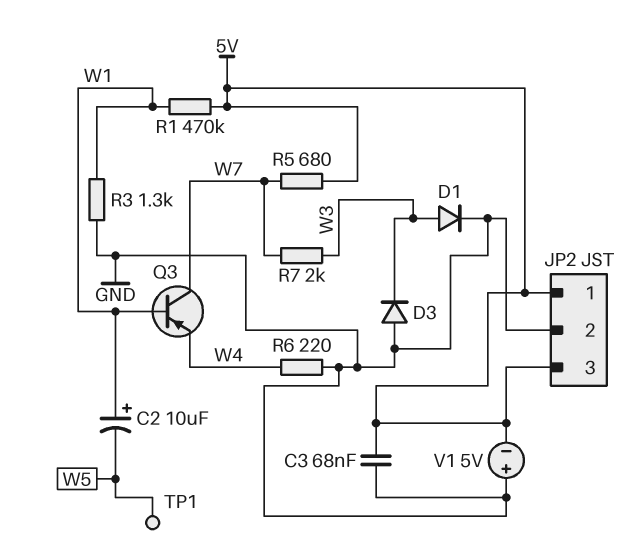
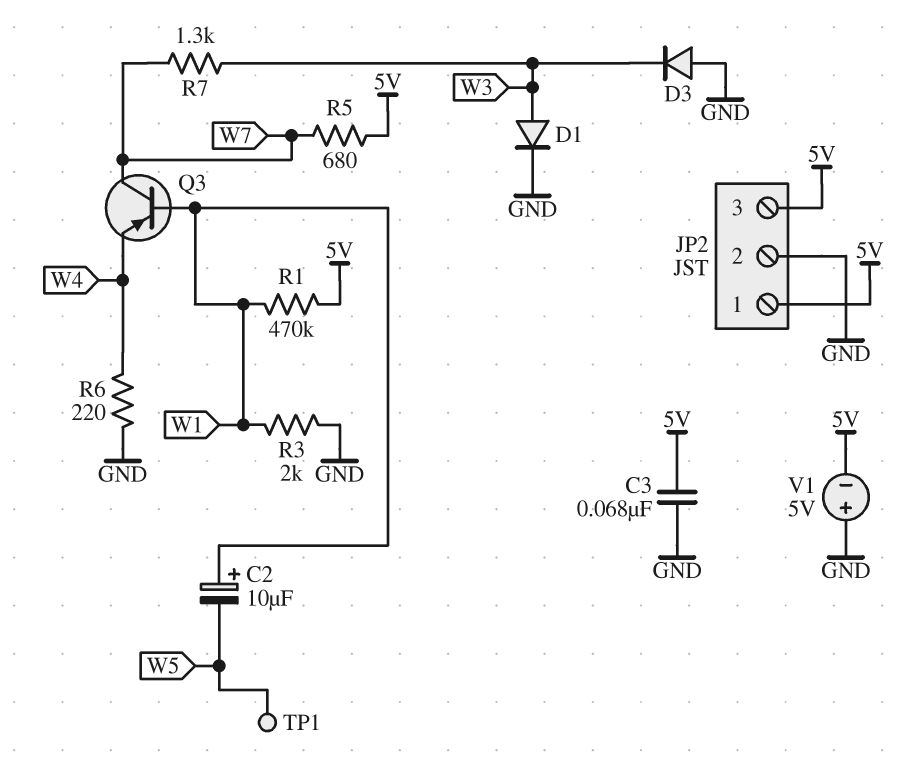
R3: 1.3k (GND, W1) -> 2k (GND, W1)
R7: 2k (W3, W7) -> 1.3k (W3, W7)

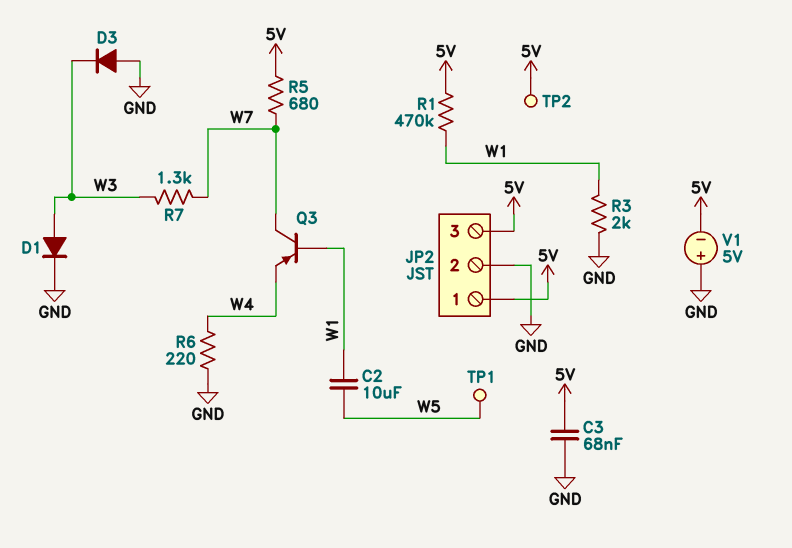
C2: 10uF (plus W1, minus W5) -> 10uF (W1, W5)
TP2: none -> test point (5V)

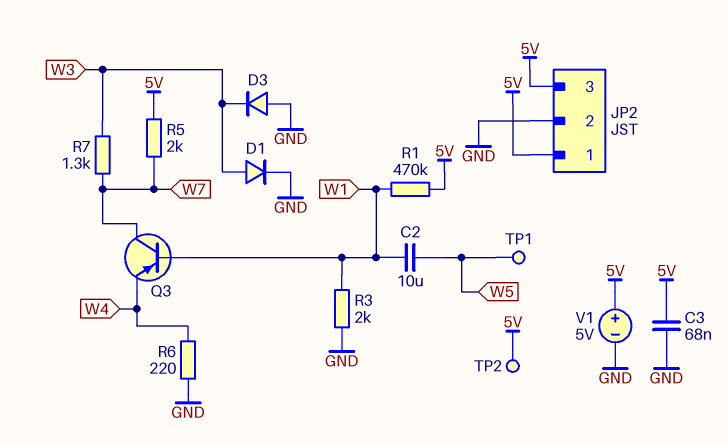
R5: 680 (5V, W7) -> 2k (5V, W7)
V1: 5V (plus GND, minus 5V) -> 5V (plus 5V, minus GND)

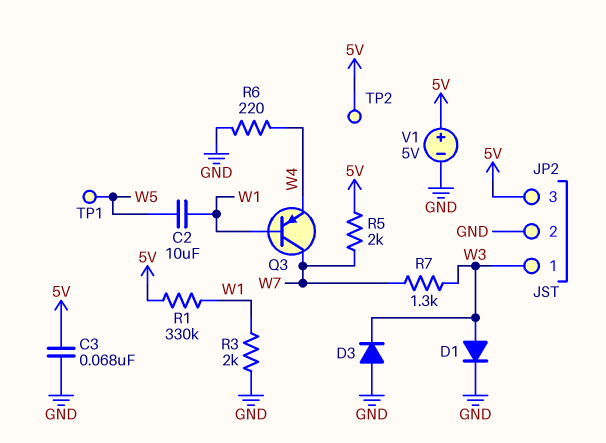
JP2 pin 1: 5V -> W3
R1: 470k (5V, W1) -> 330k (5V, W1)

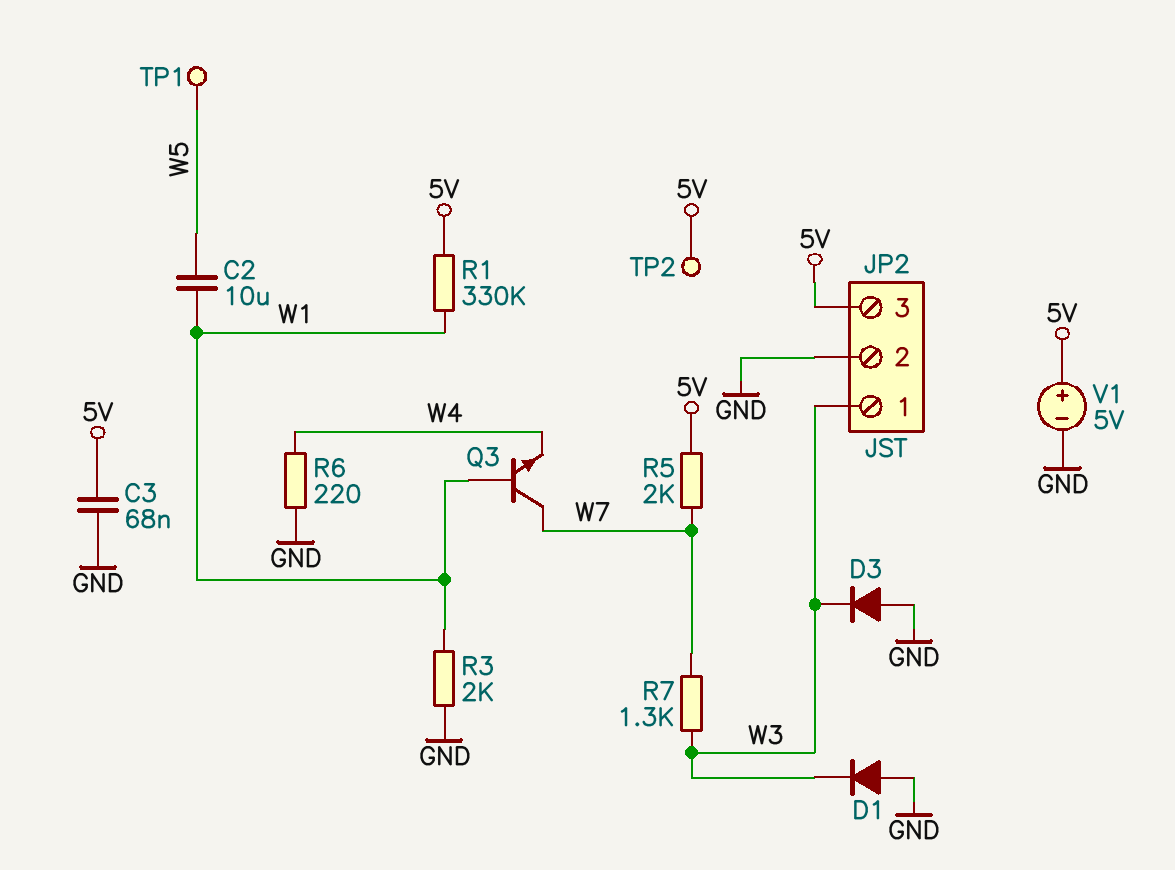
D1: diode (A W3, K GND) -> diode (A GND, K W3)
Q3: PNP (B W1, C W7, E W4) -> NPN (B W1, C W7, E W4)

